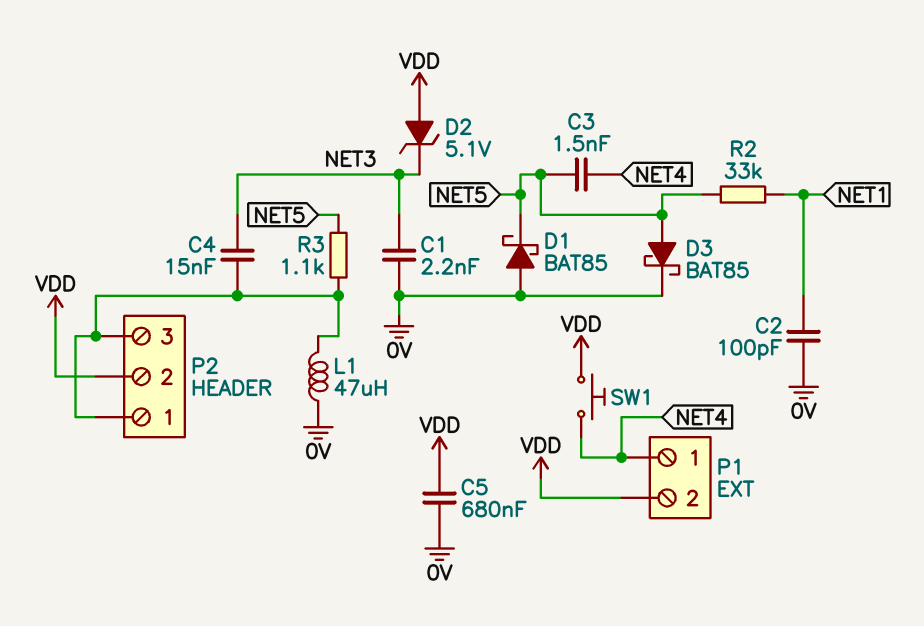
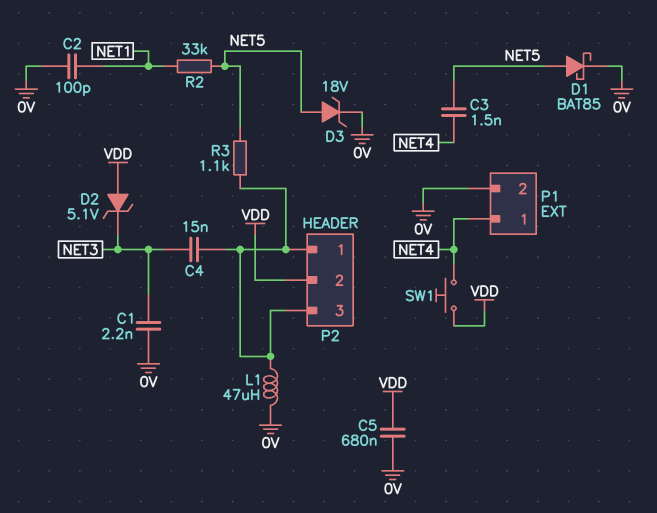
D1: schottky BAT85 (A 0V, K NET5) -> schottky BAT85 (A NET5, K 0V)
D3: schottky BAT85 (A NET5, K 0V) -> zener 18V (A NET5, K 0V)
P1 pin 2: VDD -> 0V

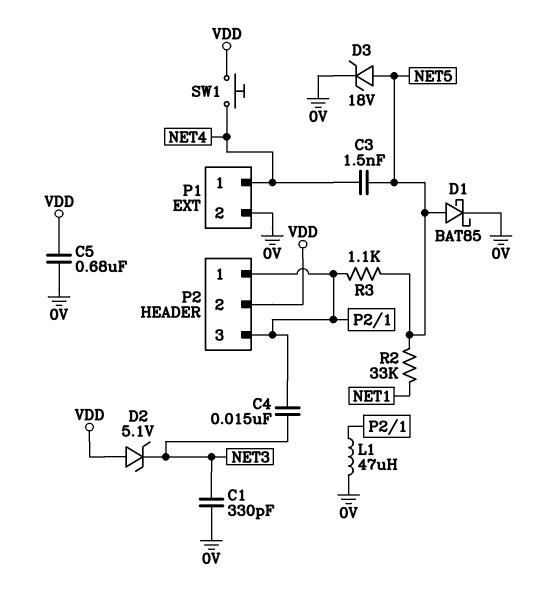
C1: 2.2nF (0V, NET3) -> 330pF (0V, NET3)
C2: 100pF (0V, NET1) -> none

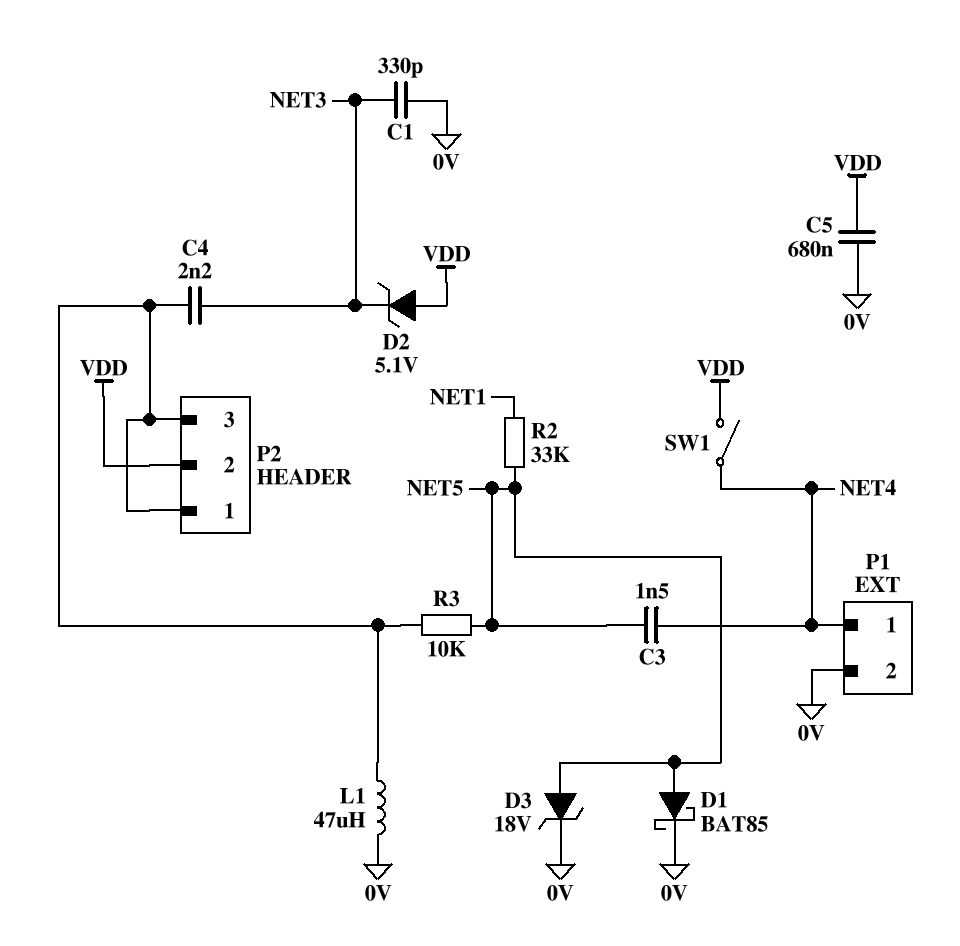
C4: 15nF (NET3, P2/1) -> 2.2nF (NET3, P2/1)
R3: 1.1k (NET5, P2/1) -> 10k (NET5, P2/1)
SW1: button (NET4, VDD) -> switch (NET4, VDD)

